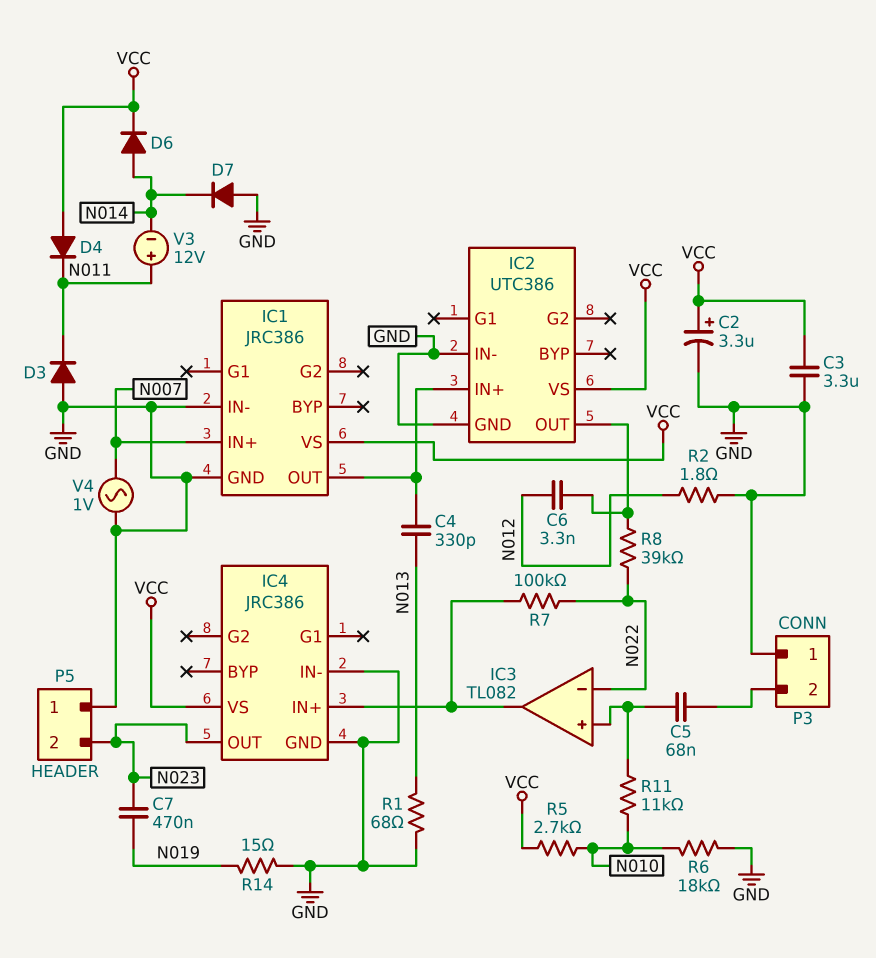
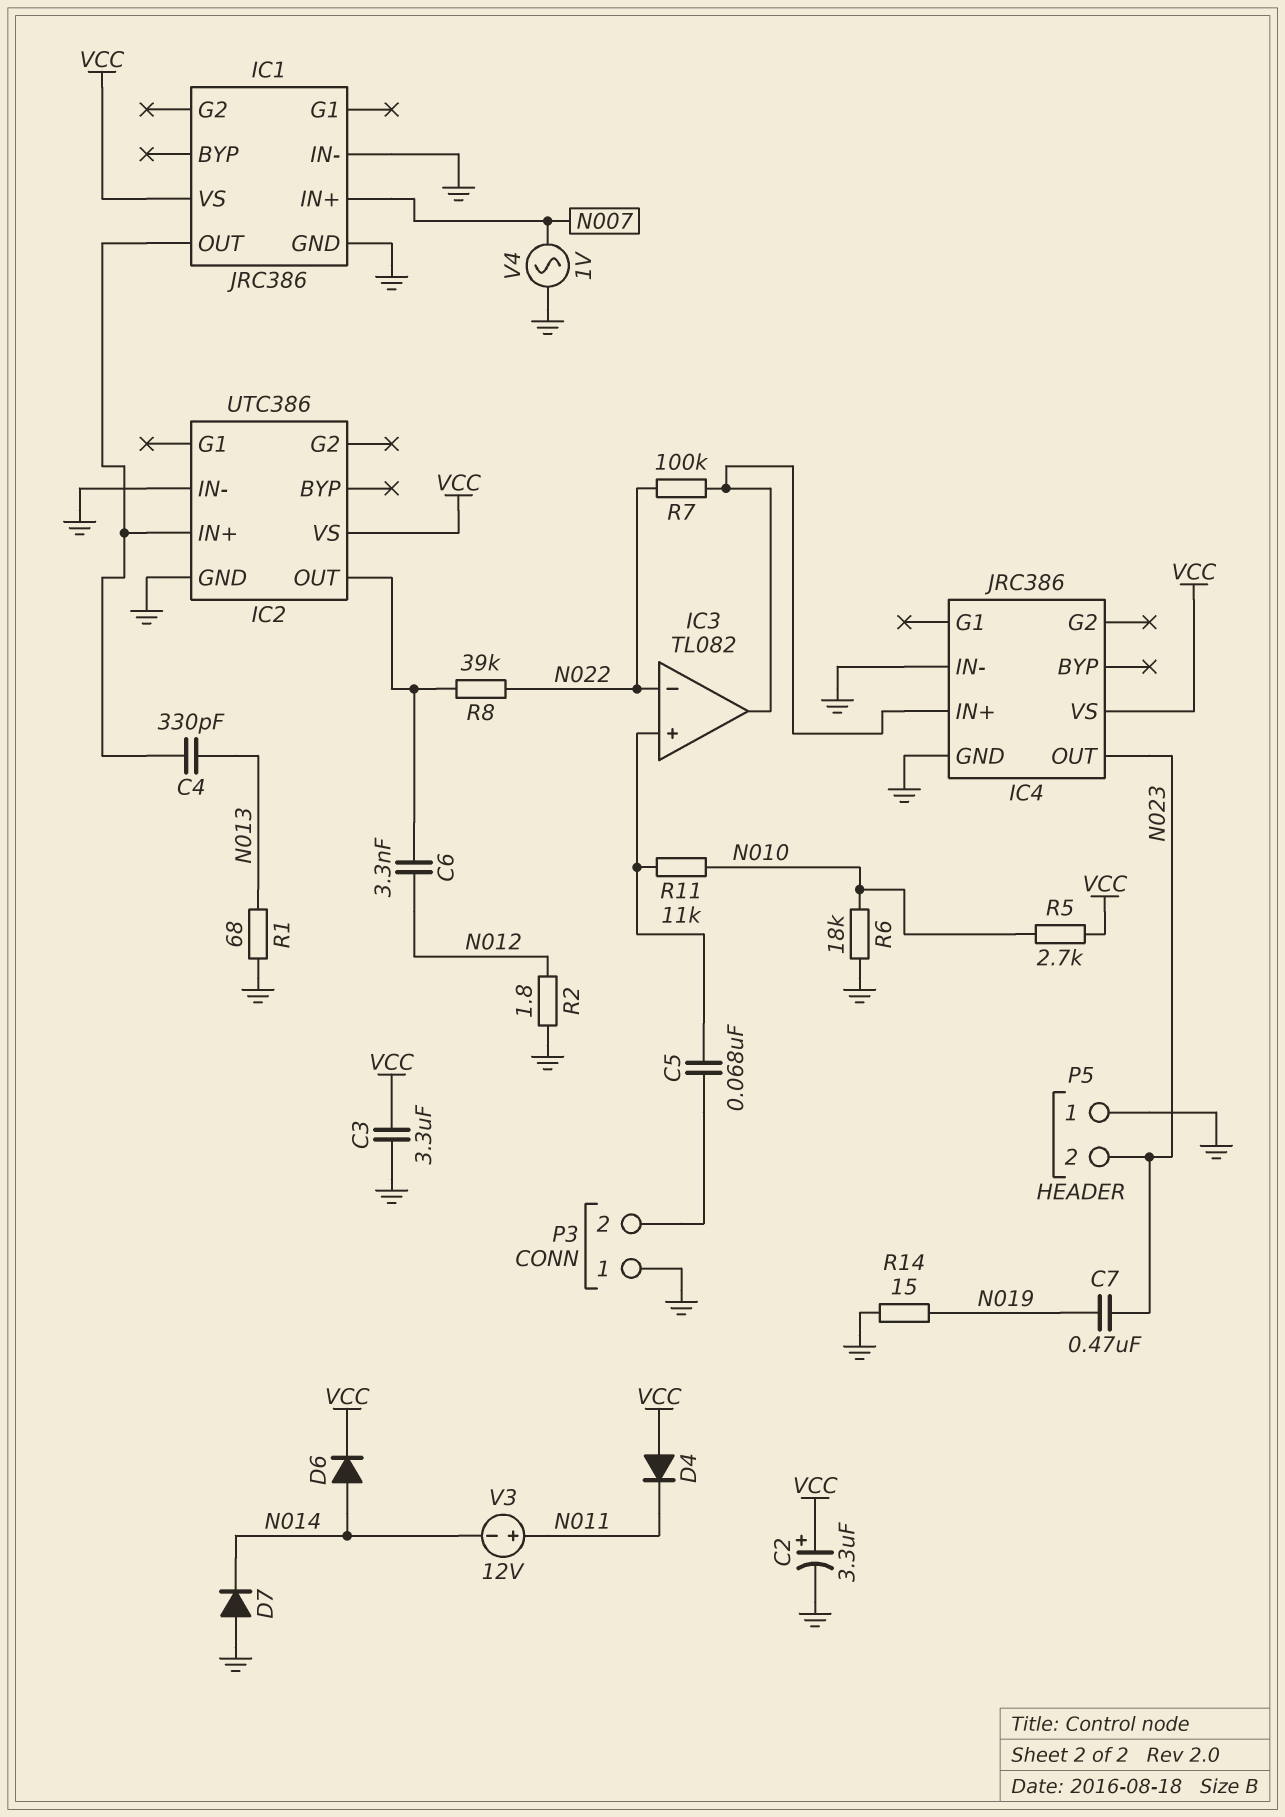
D3: diode (A GND, K N011) -> none

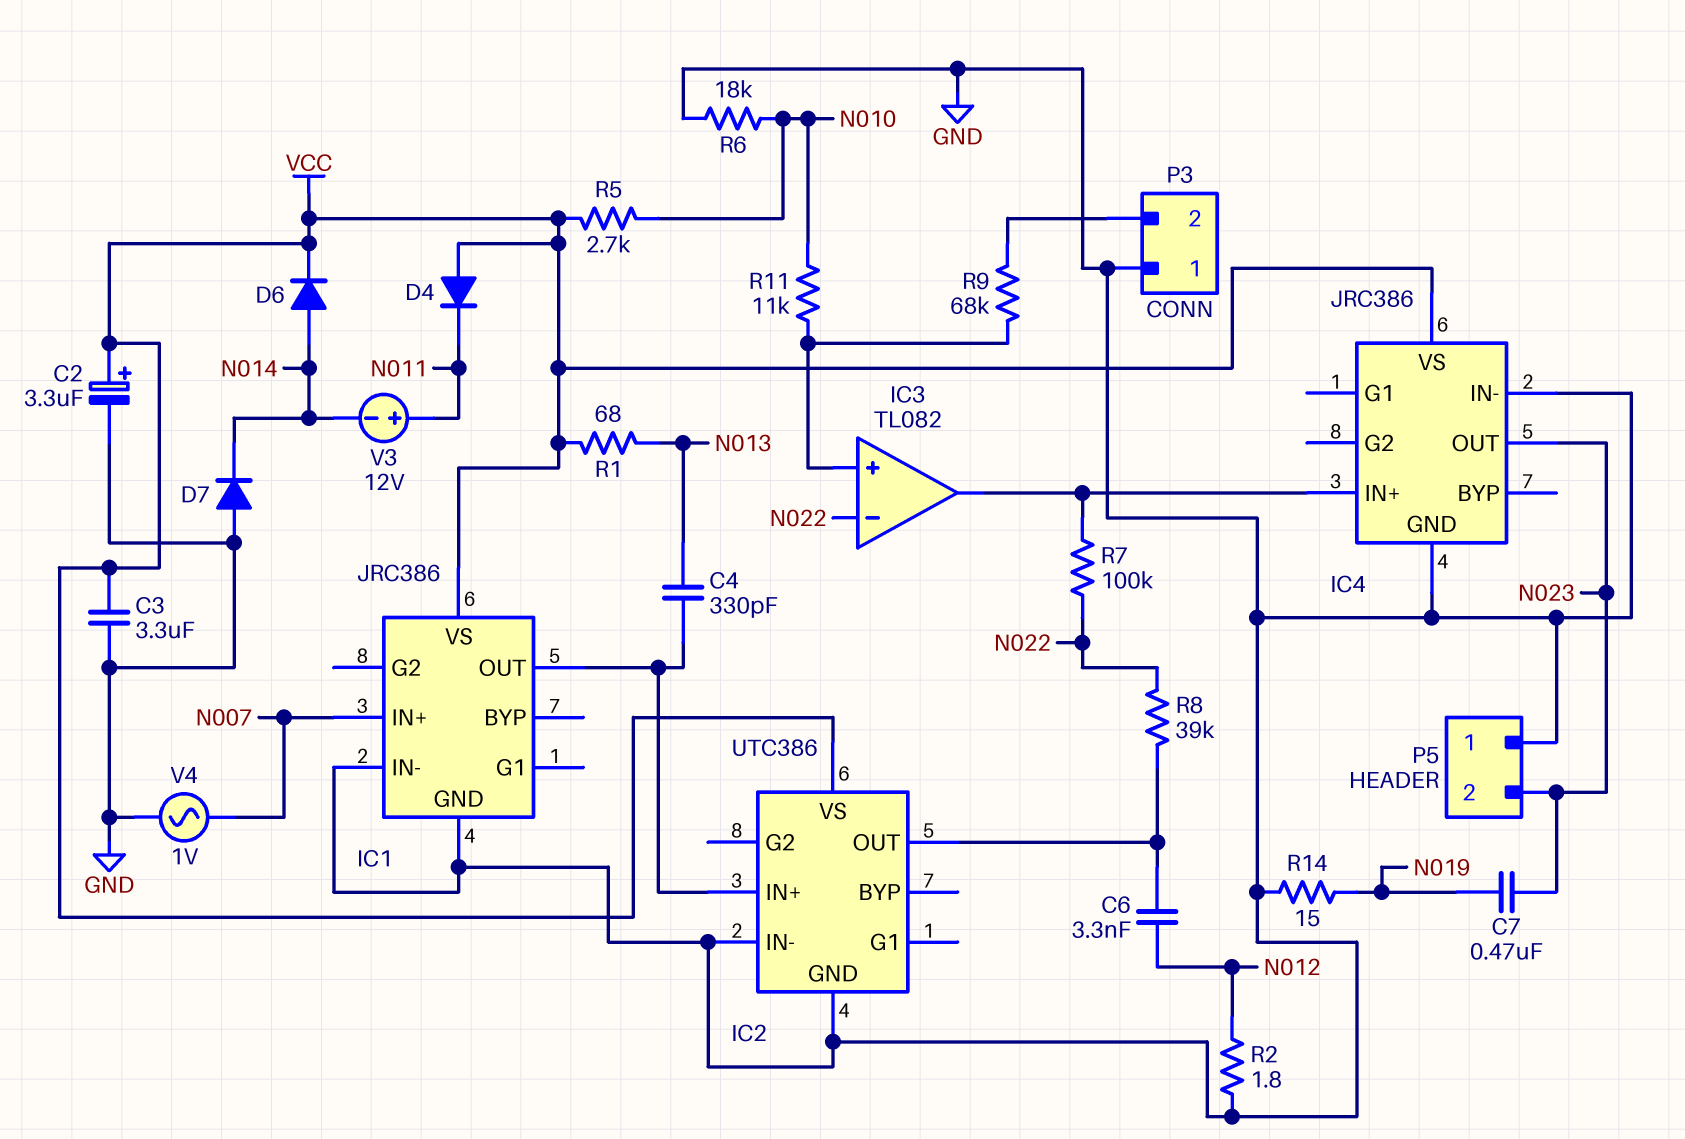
C5: 68nF (IC3/in+, P3/2) -> none
R1: 68 (GND, N013) -> 68 (N013, VCC)
R9: none -> 68k (IC3/in+, P3/2)

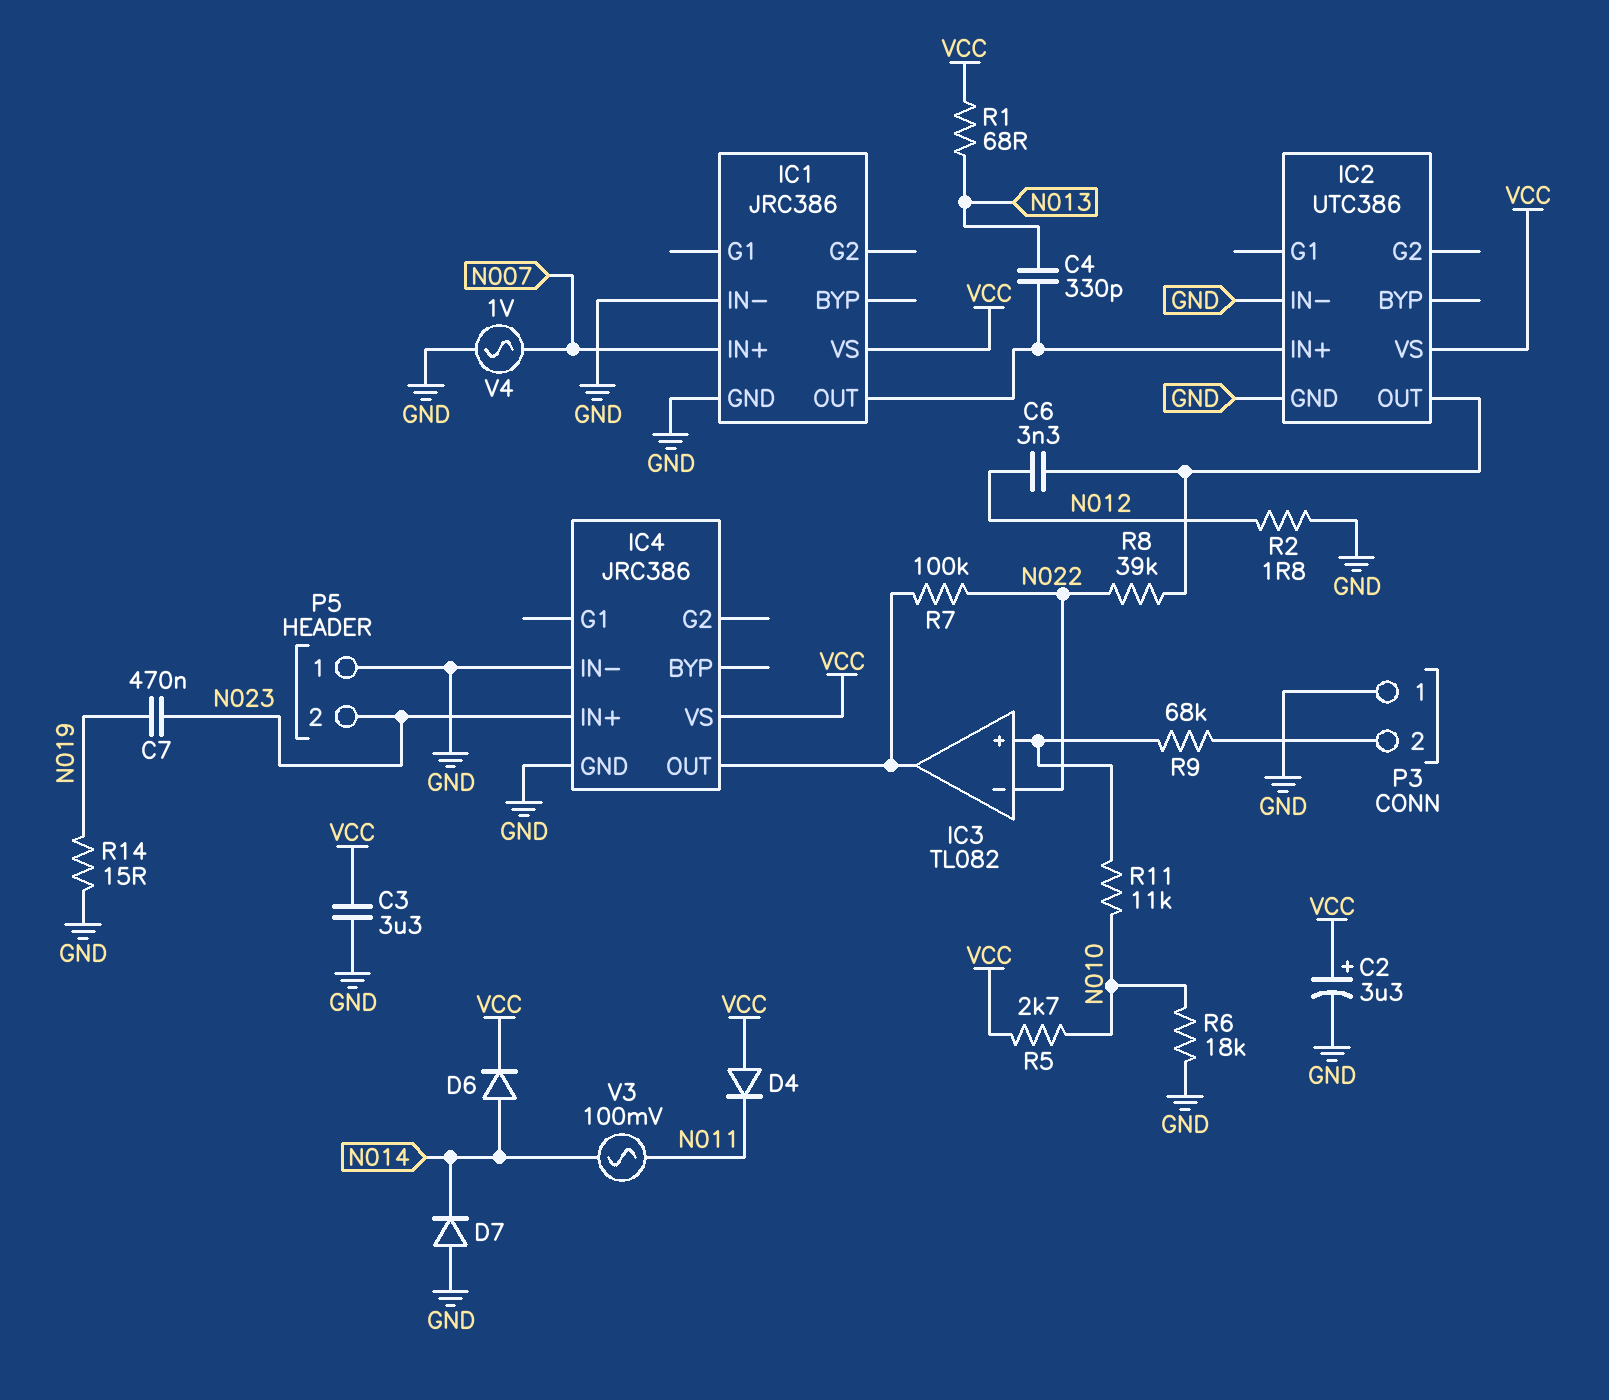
IC4 pin IN+: IC3/out -> N023
IC4 pin OUT: N023 -> IC3/out
V3: 12V (plus N011, minus N014) -> AC 100mV (N011, N014)

